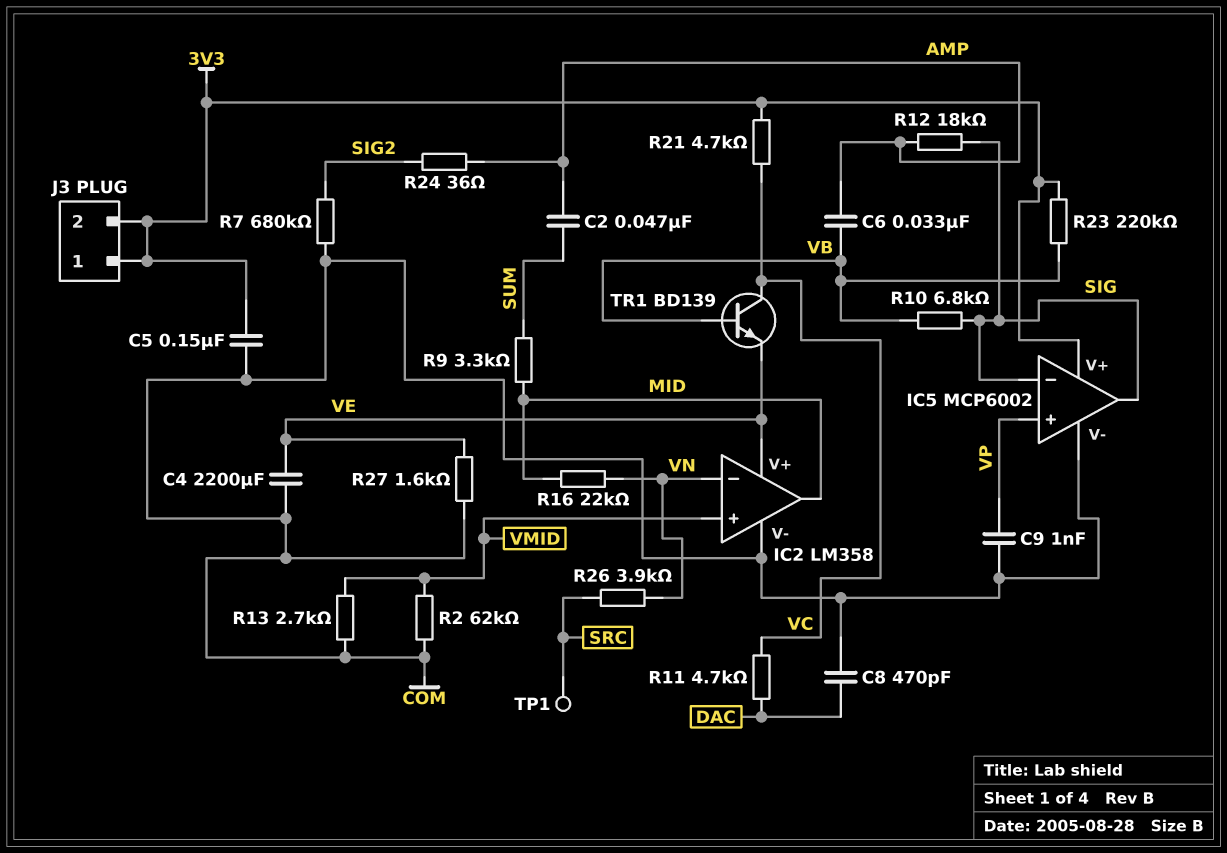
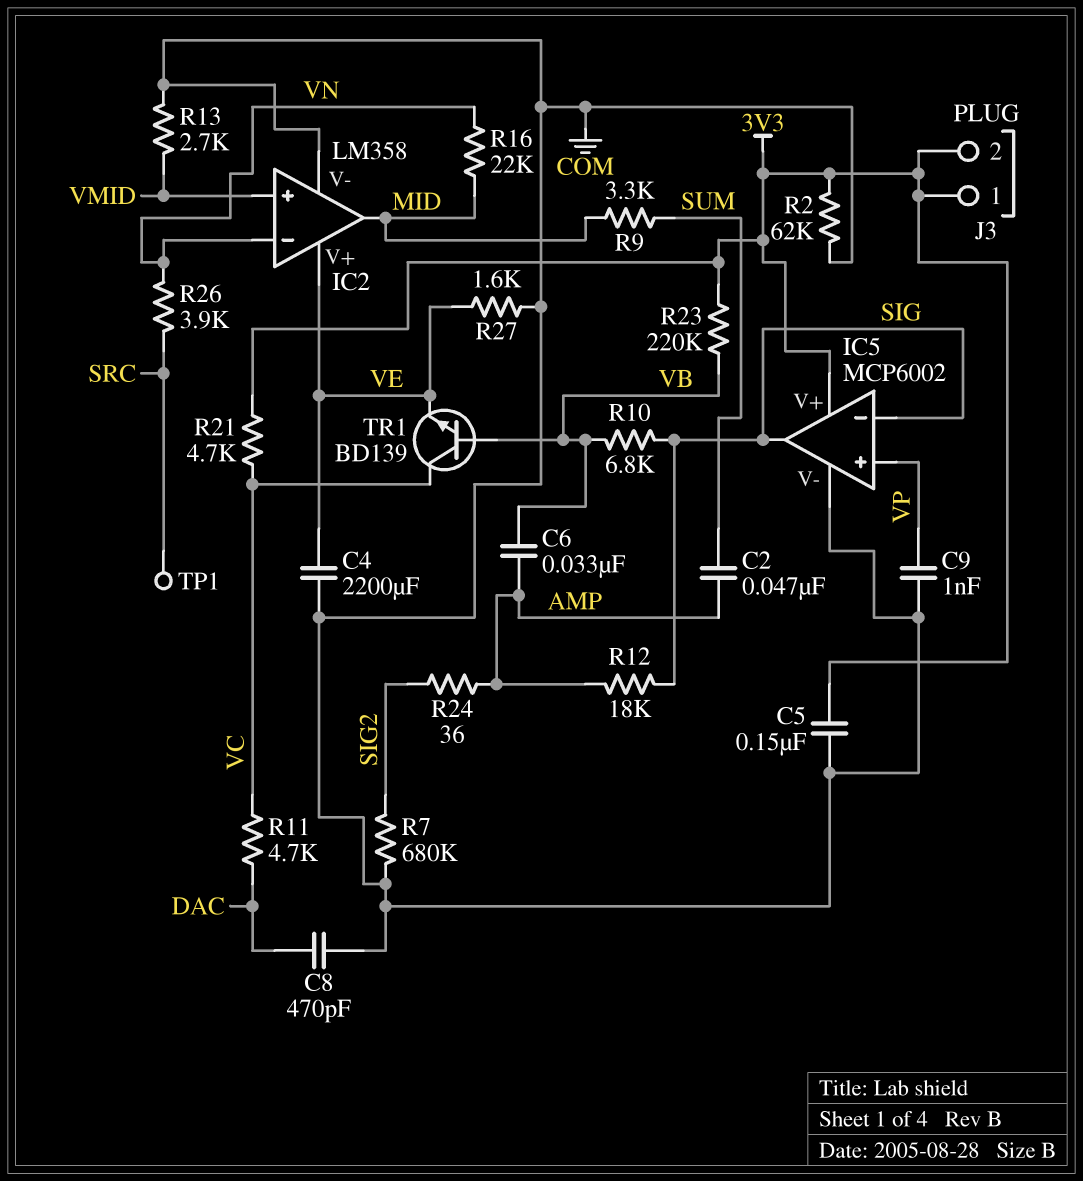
R2: 62k (COM, VMID) -> 62k (3V3, COM)

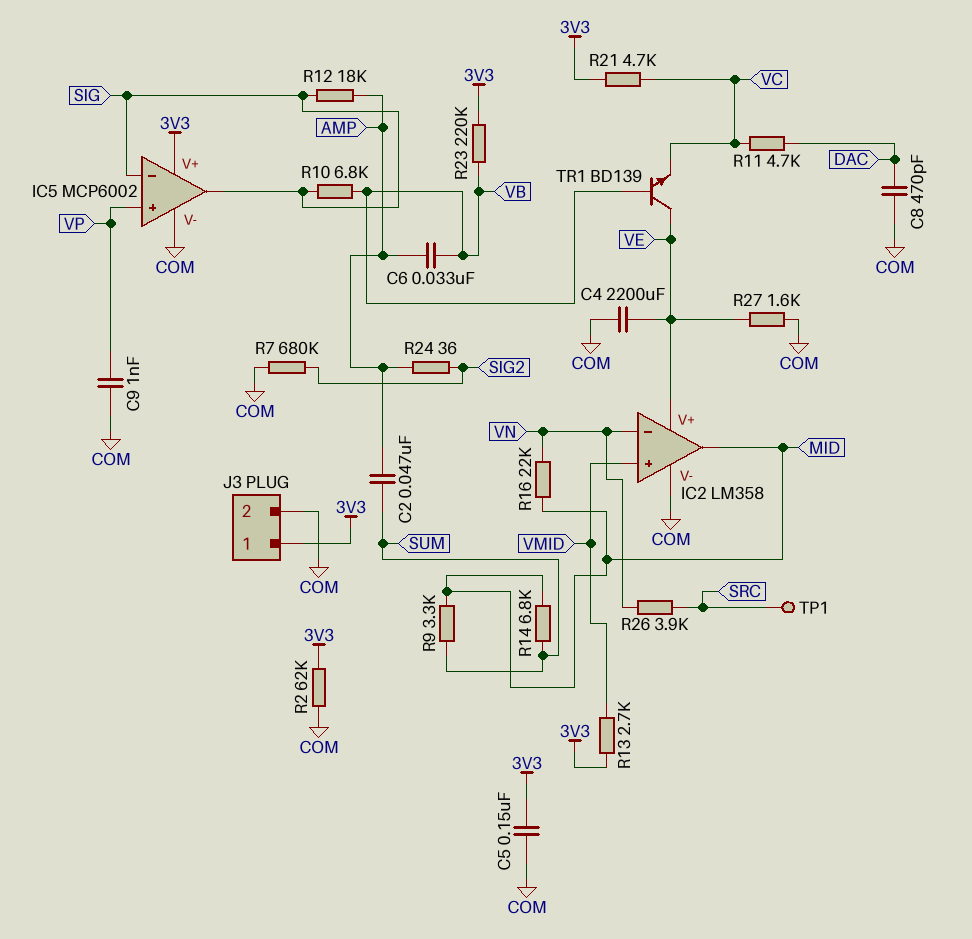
J3 pin 2: 3V3 -> COM
R13: 2.7k (COM, VMID) -> 2.7k (3V3, VMID)
R14: none -> 6.8k (MID, SUM)
TR1: NPN BD139 (B VB, C VC, E VE) -> NPN BD139 (B VB, C VE, E VC)

